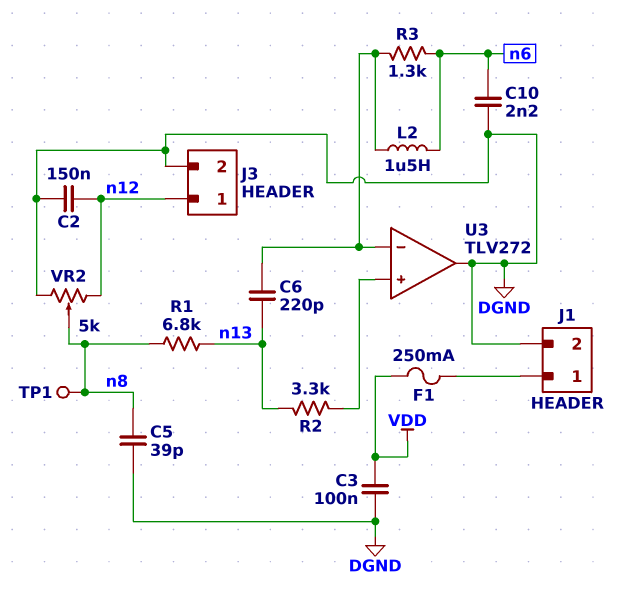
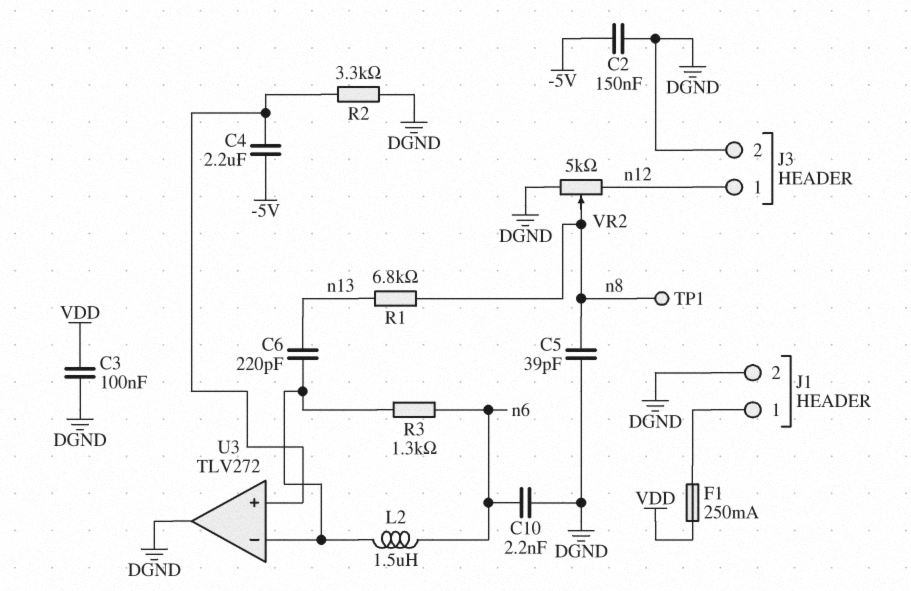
C2: 150nF (DGND, n12) -> 150nF (-5V, DGND)
C4: none -> 2.2uF (-5V, U3/in+)
R2: 3.3k (U3/in+, n13) -> 3.3k (DGND, U3/in+)

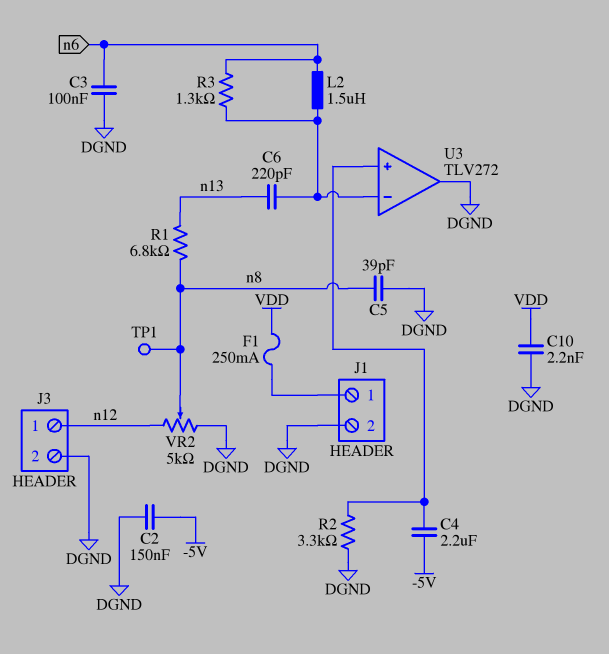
C3: 100nF (DGND, VDD) -> 100nF (DGND, n6)
C10: 2.2nF (DGND, n6) -> 2.2nF (DGND, VDD)

